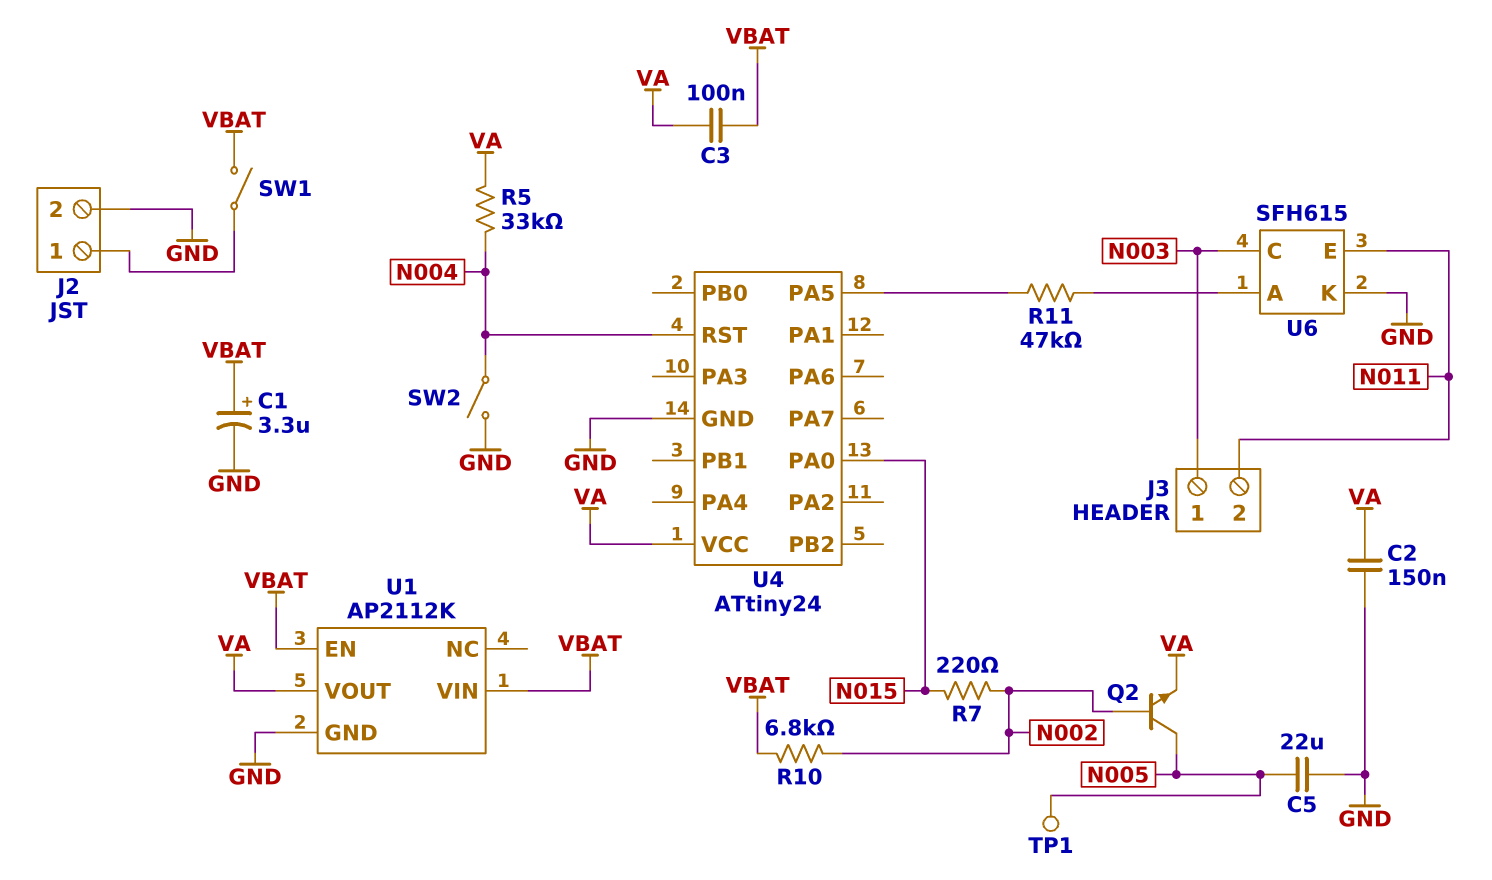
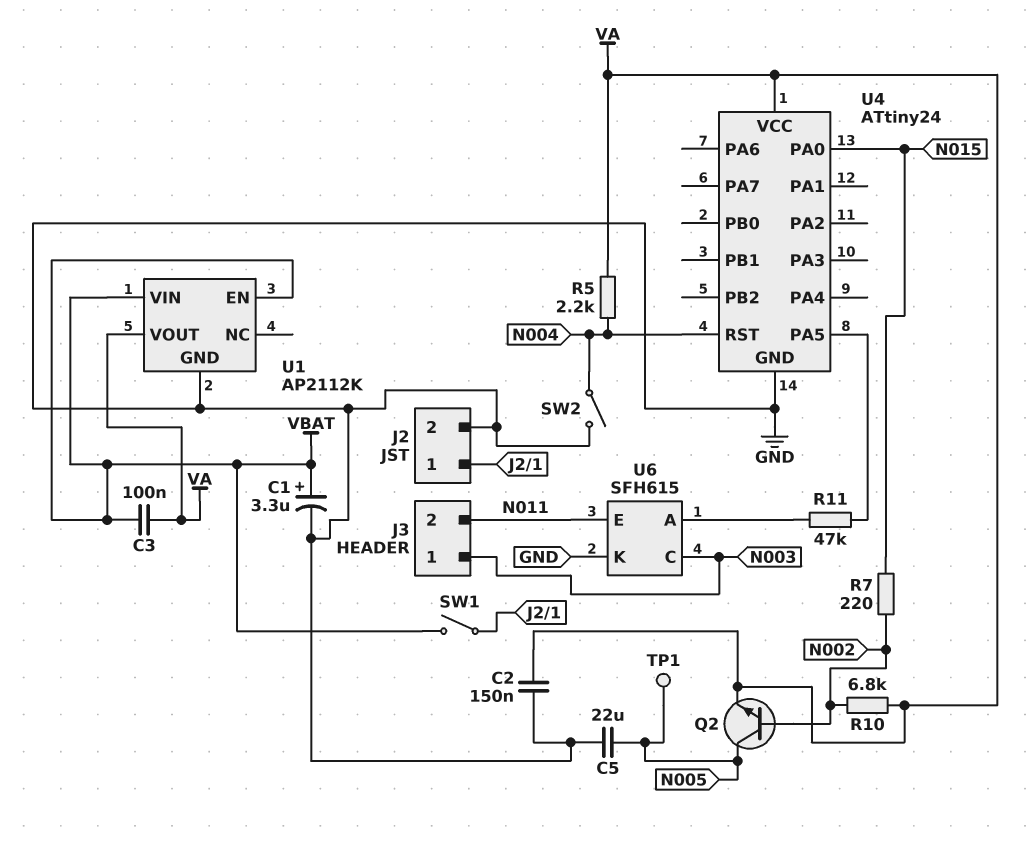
R5: 33k (N004, VA) -> 2.2k (N004, VA)
R10: 6.8k (N002, VBAT) -> 6.8k (N002, VA)

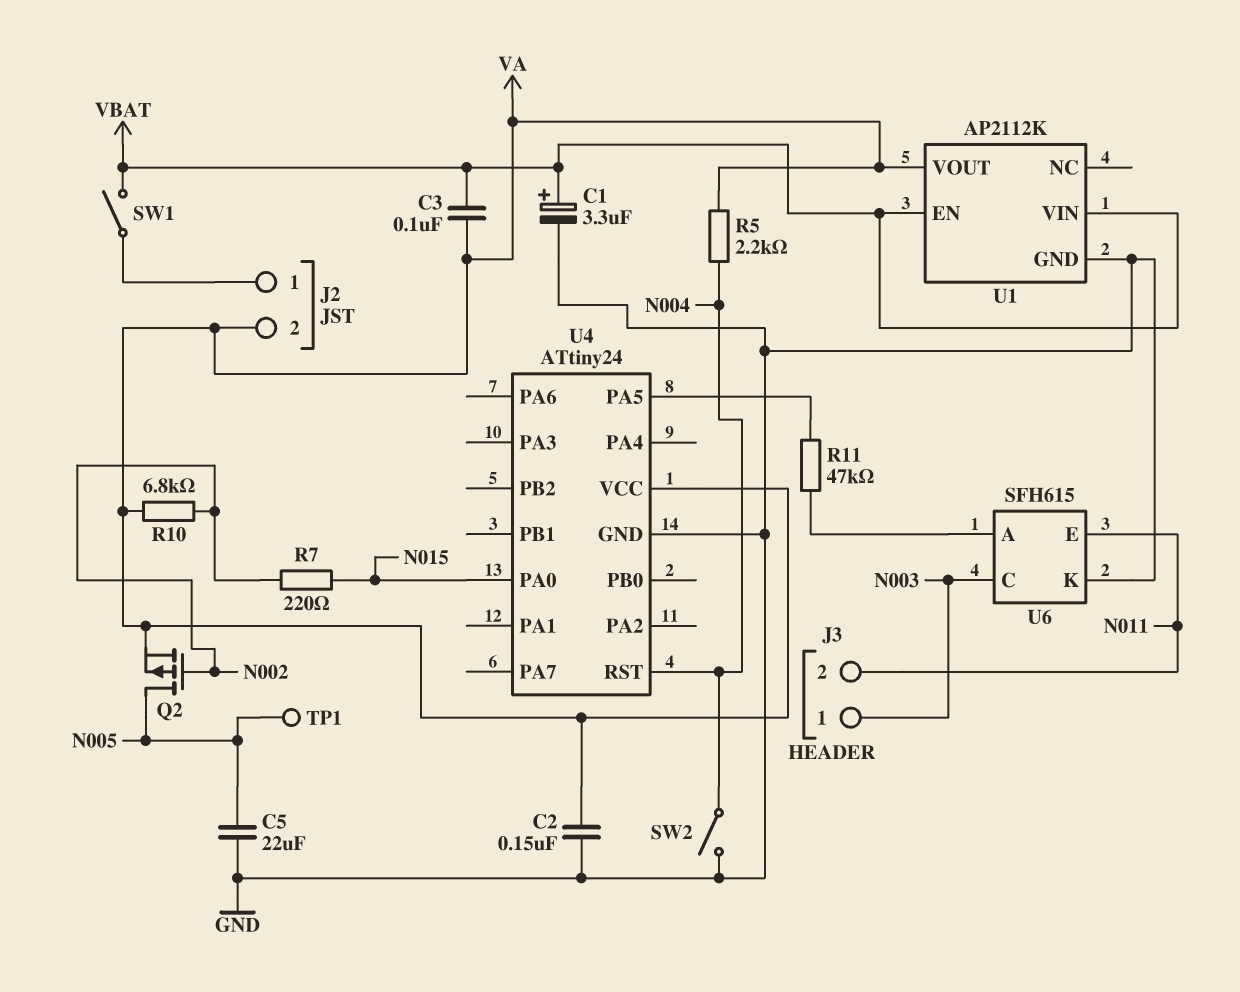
J2 pin 2: GND -> VA
Q2: NPN (B N002, C N005, E VA) -> PMOS (G N002, D N005, S VA)

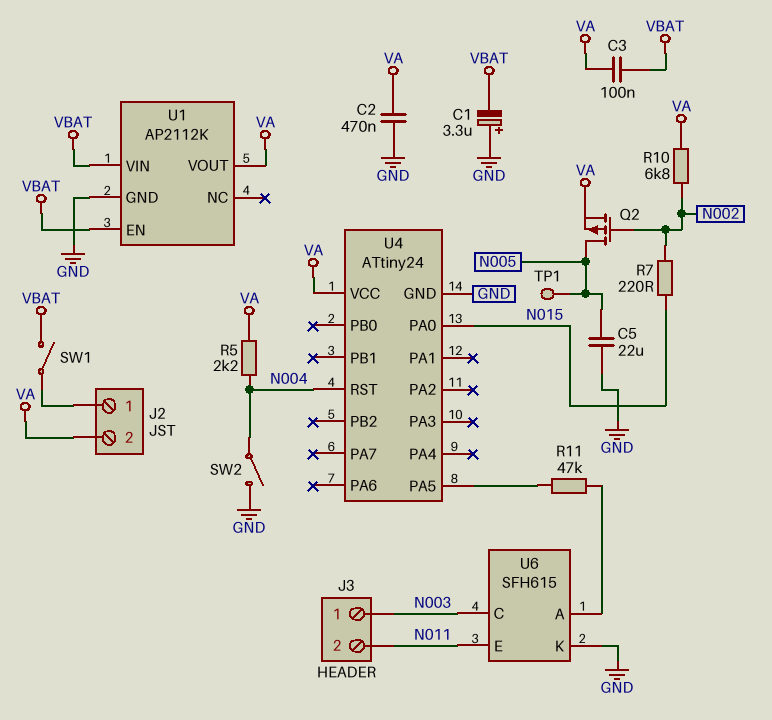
C1: 3.3uF (plus VBAT, minus GND) -> 3.3uF (plus GND, minus VBAT)
C2: 150nF (GND, VA) -> 470nF (GND, VA)

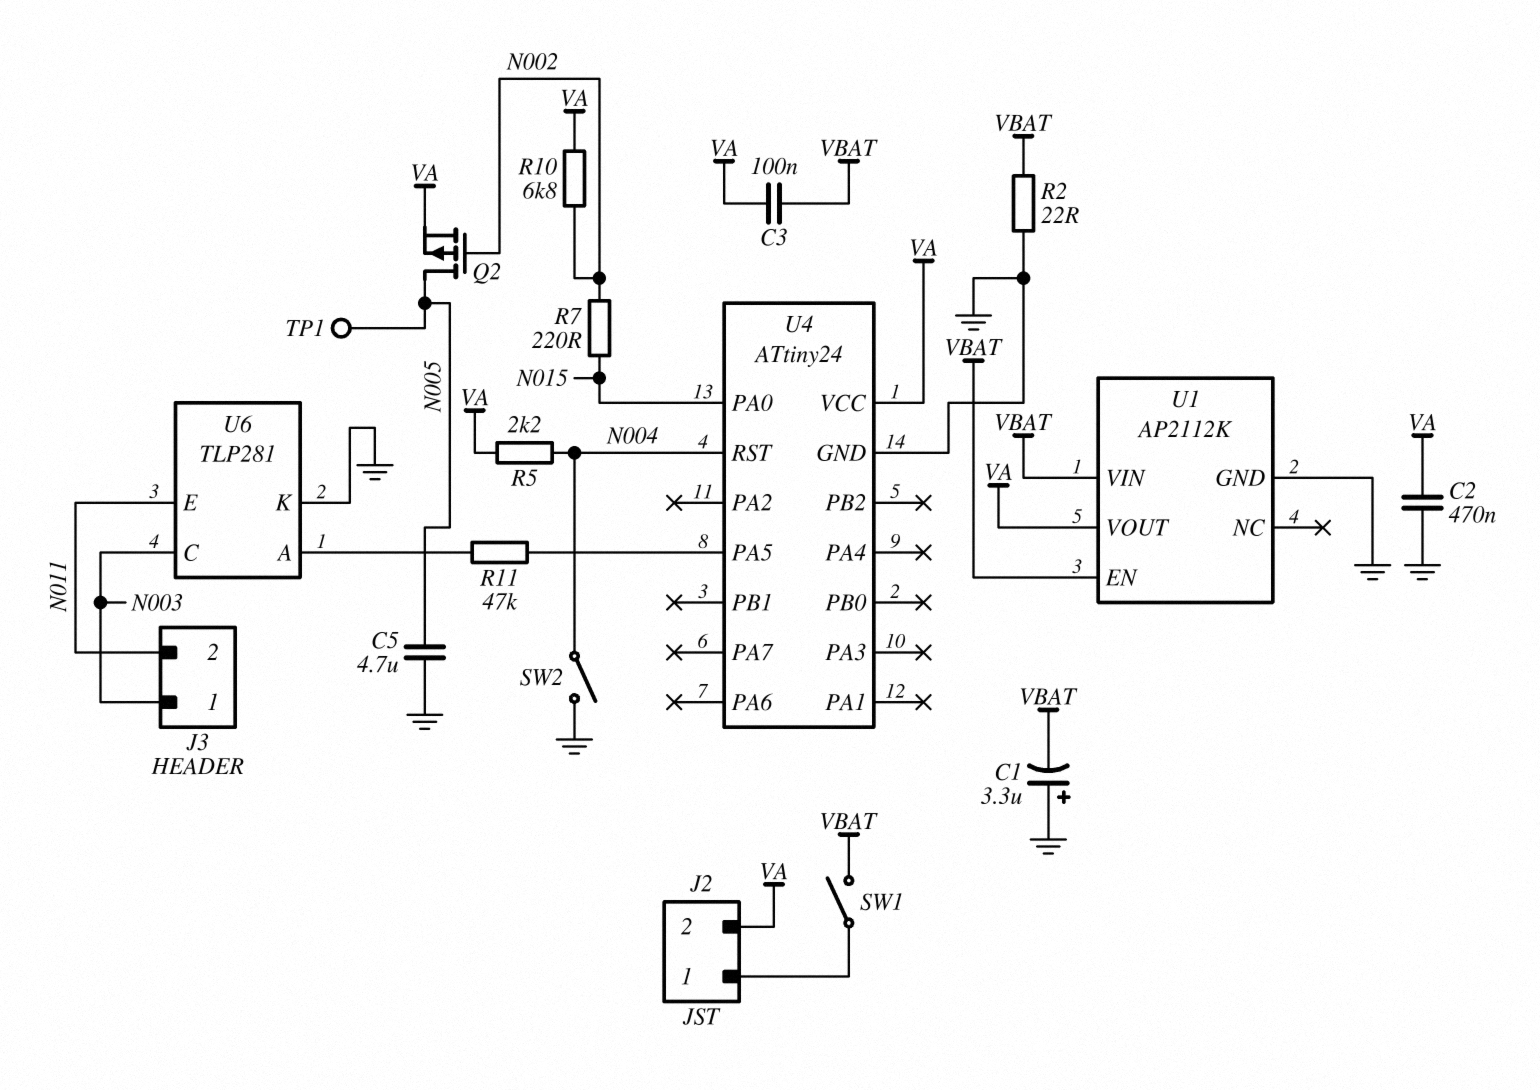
C5: 22uF (GND, N005) -> 4.7uF (GND, N005)
R2: none -> 22 (GND, VBAT)
U6: SFH615 -> TLP281

